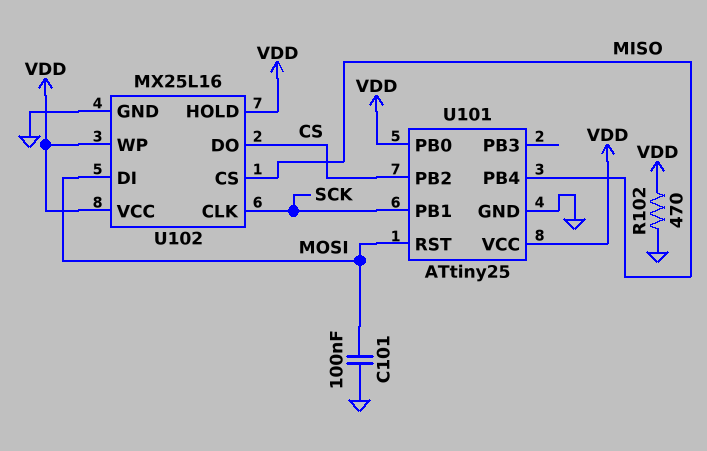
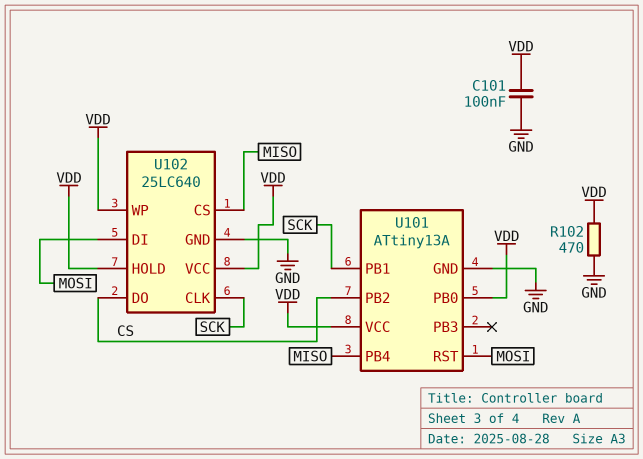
C101: 100nF (GND, MOSI) -> 100nF (GND, VDD)
U101: ATtiny25 -> ATtiny13A
U102: MX25L16 -> 25LC640

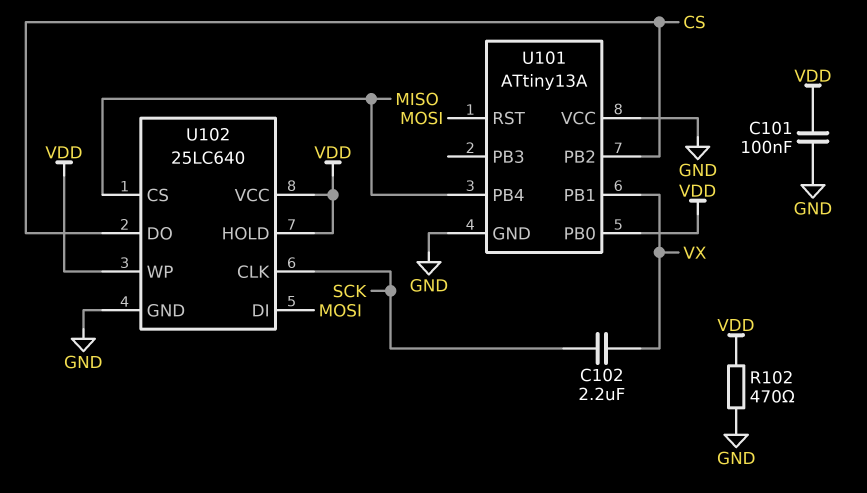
C102: none -> 2.2uF (SCK, VX)
U101 pin PB1: SCK -> VX
U101 pin VCC: VDD -> GND

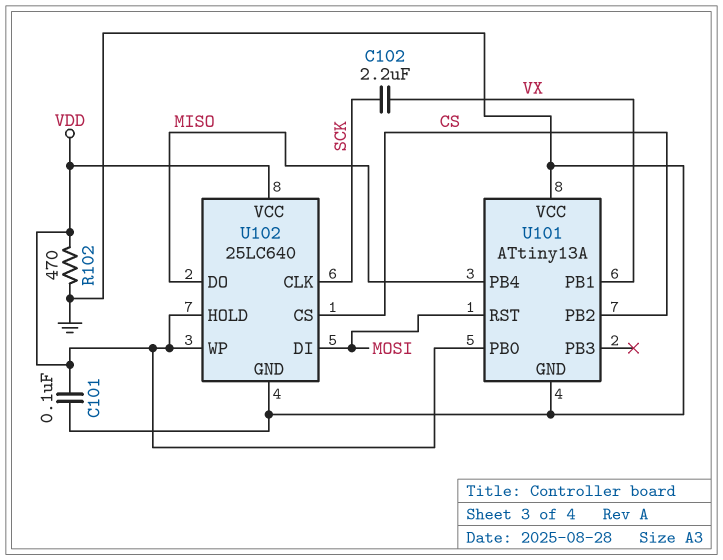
U102 pin CS: MISO -> CS
U102 pin DO: CS -> MISO

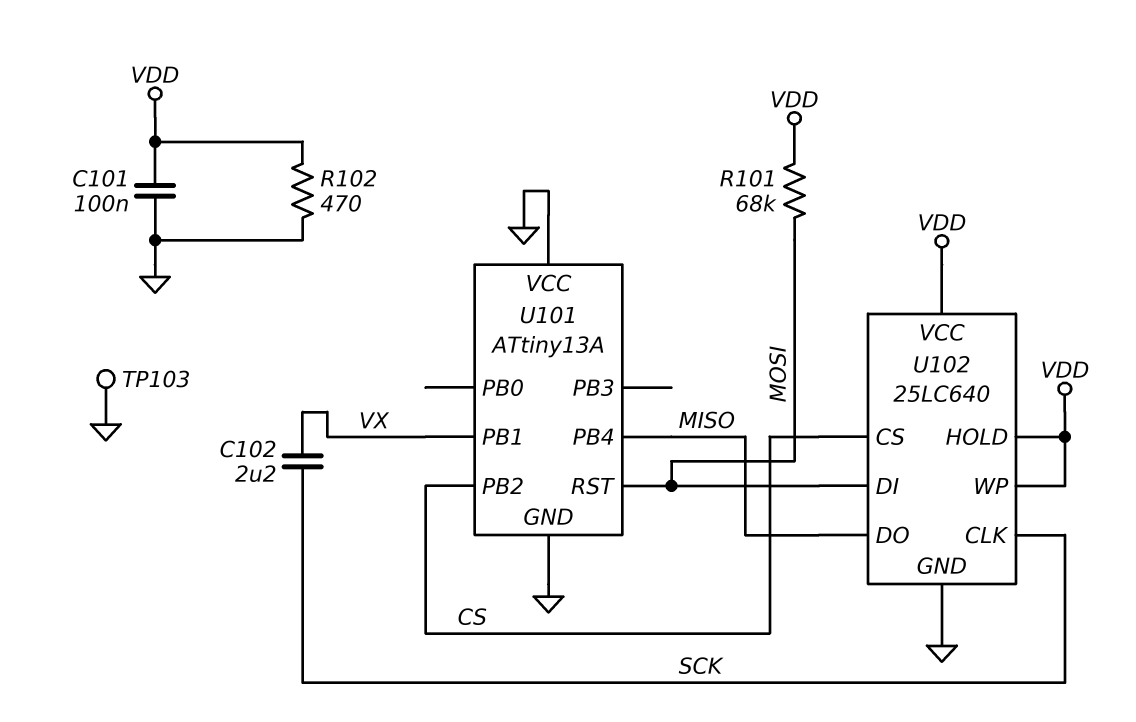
R101: none -> 68k (MOSI, VDD)
TP103: none -> test point (GND)
U101 pin PB0: VDD -> none

